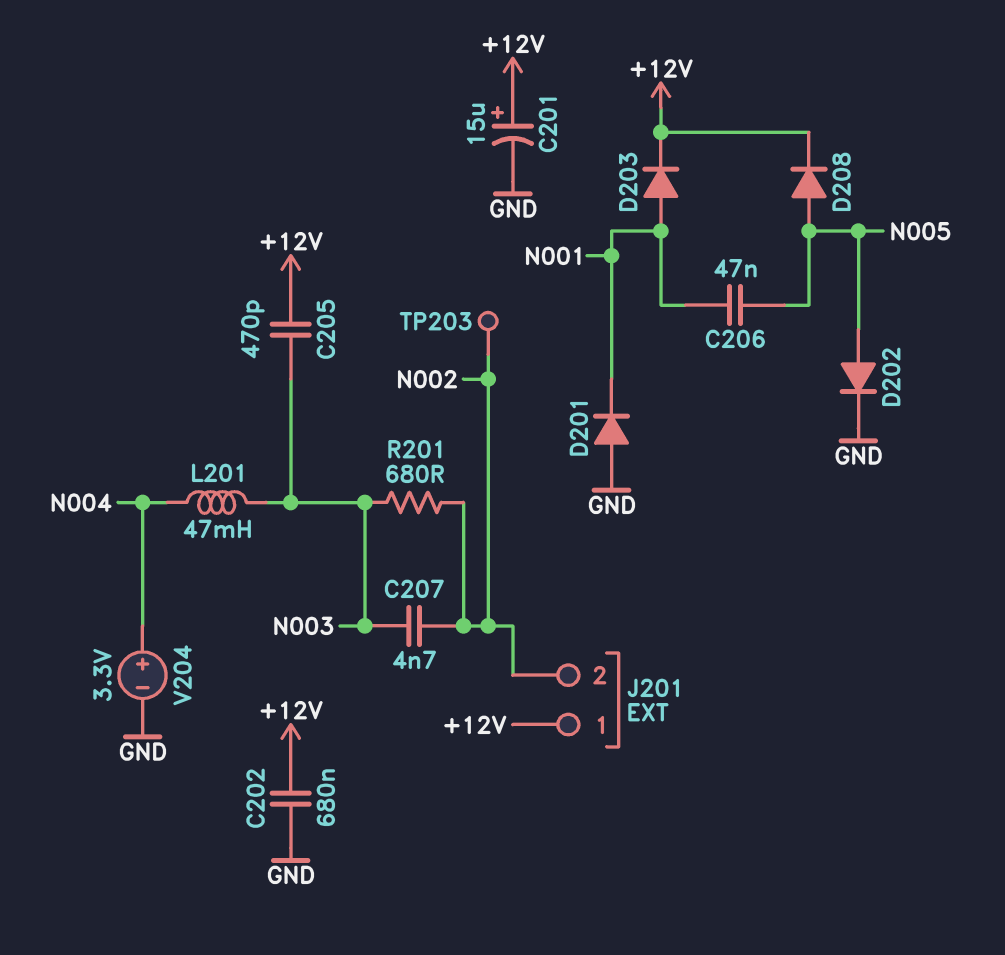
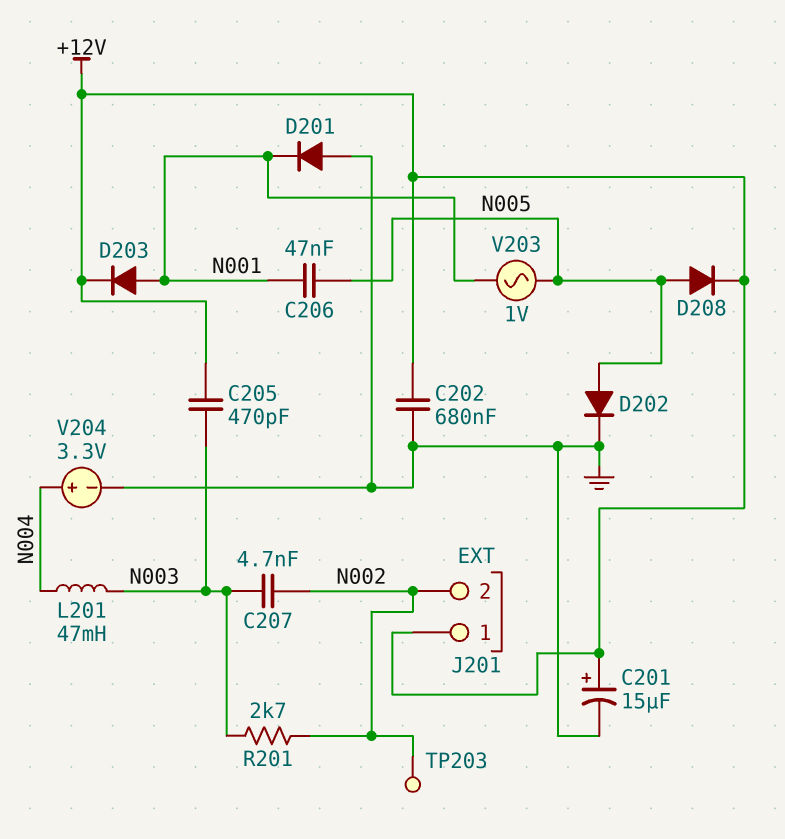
R201: 680 (N002, N003) -> 2.7k (N002, N003)
V203: none -> AC 1V (N001, N005)

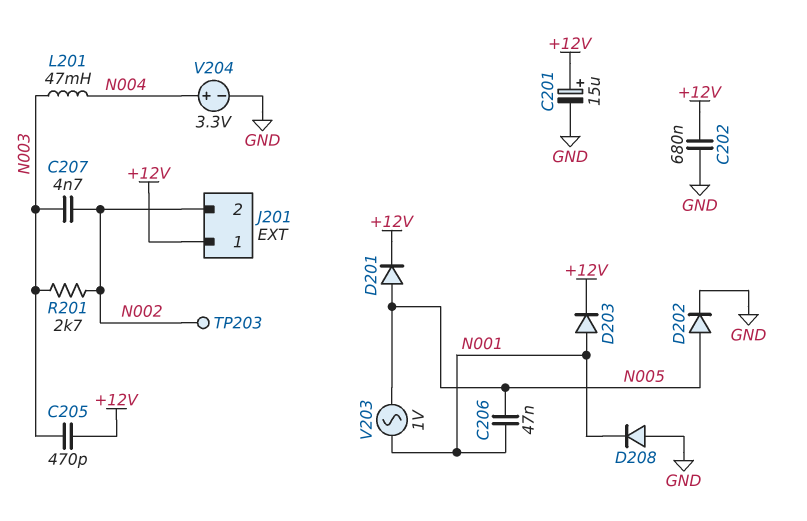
D201: diode (A GND, K N001) -> diode (A N005, K +12V)
D208: diode (A N005, K +12V) -> diode (A GND, K N001)

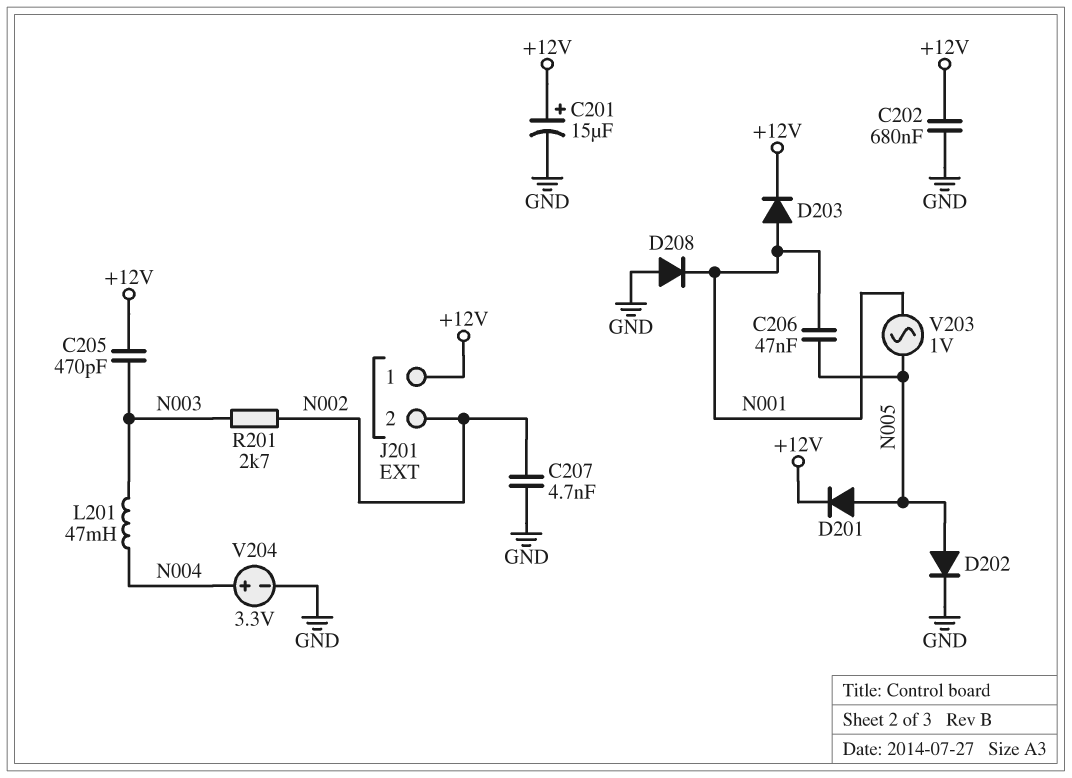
C207: 4.7nF (N002, N003) -> 4.7nF (GND, N002)
TP203: test point (N002) -> none

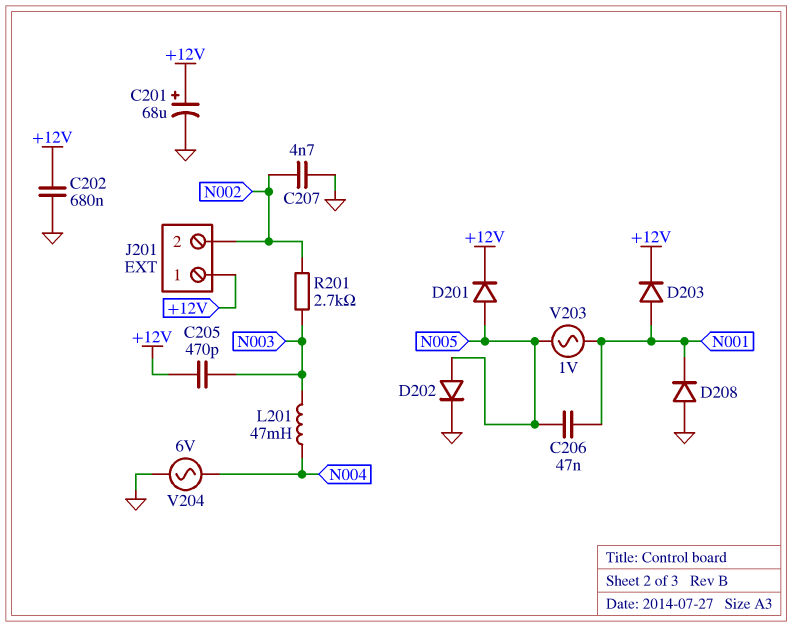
C201: 15uF (plus +12V, minus GND) -> 68uF (plus +12V, minus GND)
V204: 3.3V (plus N004, minus GND) -> AC 6V (GND, N004)

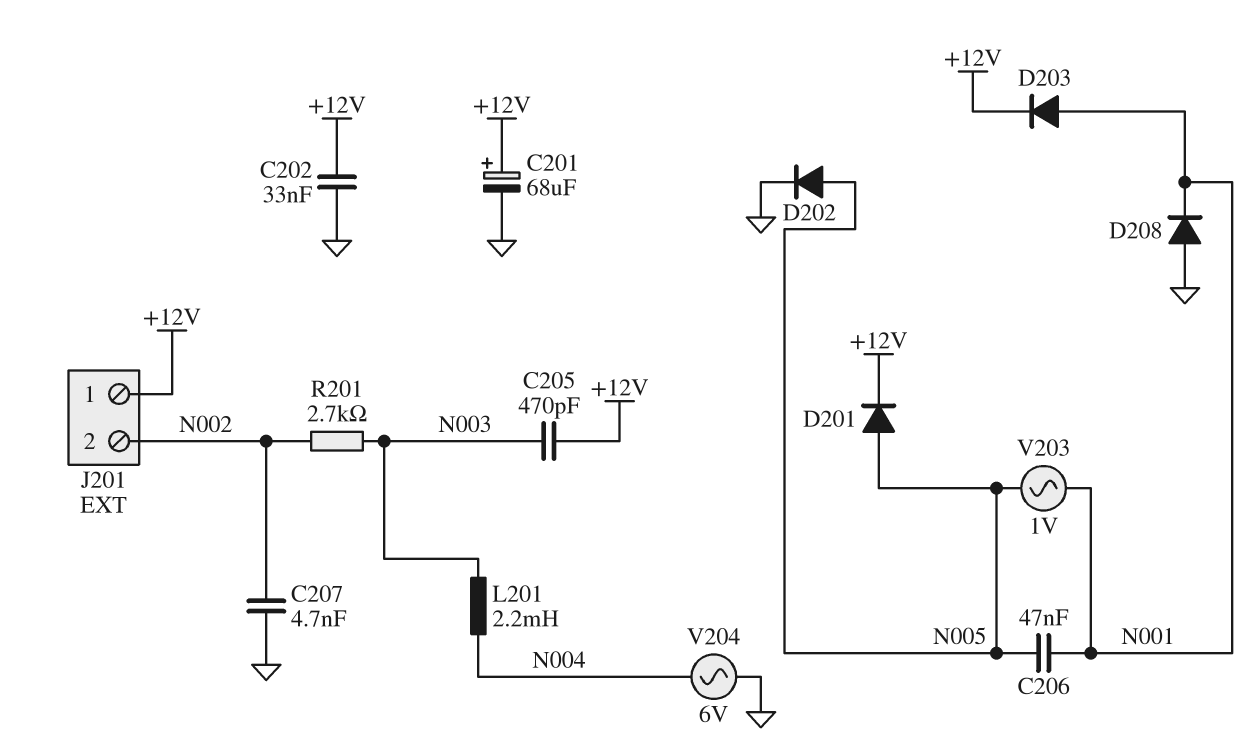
C202: 680nF (+12V, GND) -> 33nF (+12V, GND)
L201: 47mH (N003, N004) -> 2.2mH (N003, N004)

